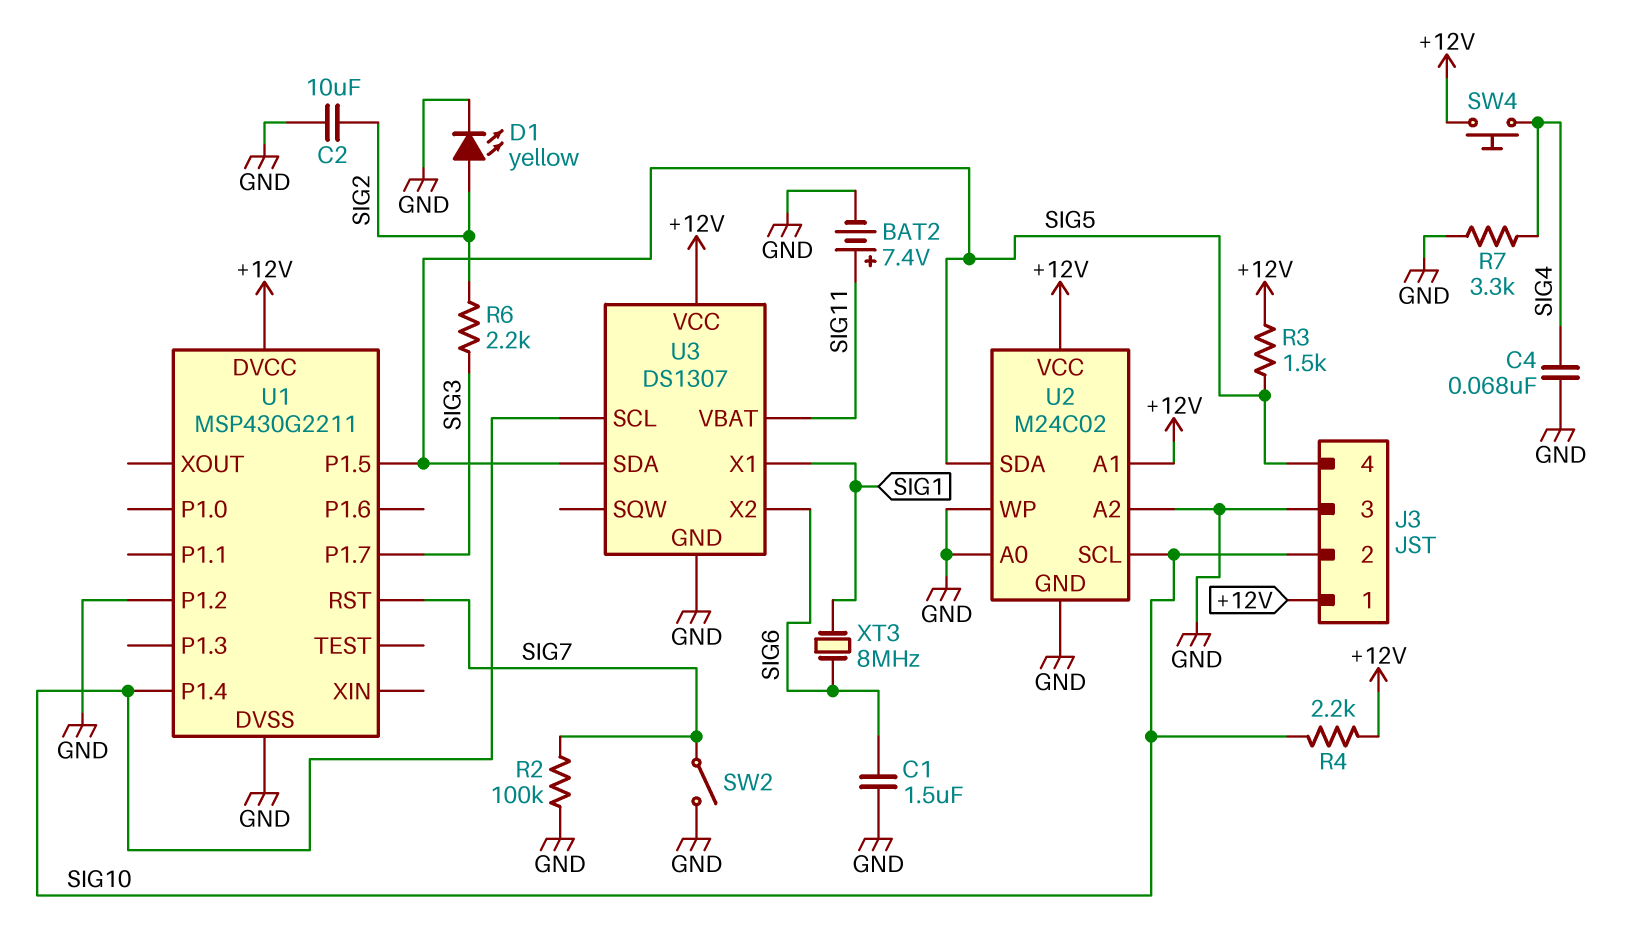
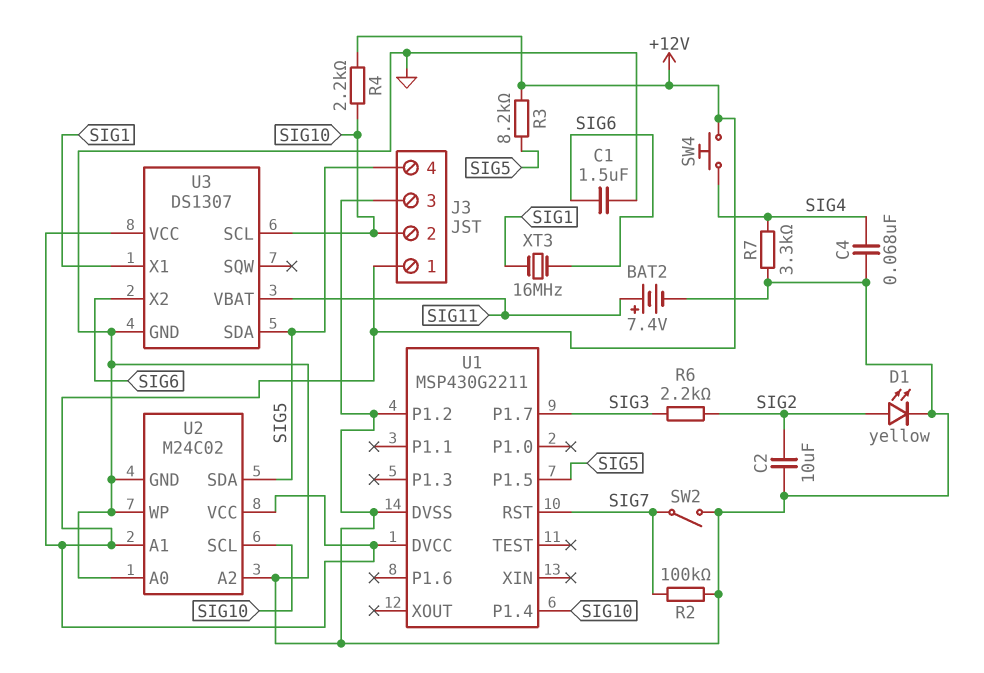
R3: 1.5k (+12V, SIG5) -> 8.2k (+12V, SIG5)
XT3: 8MHz (SIG1, SIG6) -> 16MHz (SIG1, SIG6)

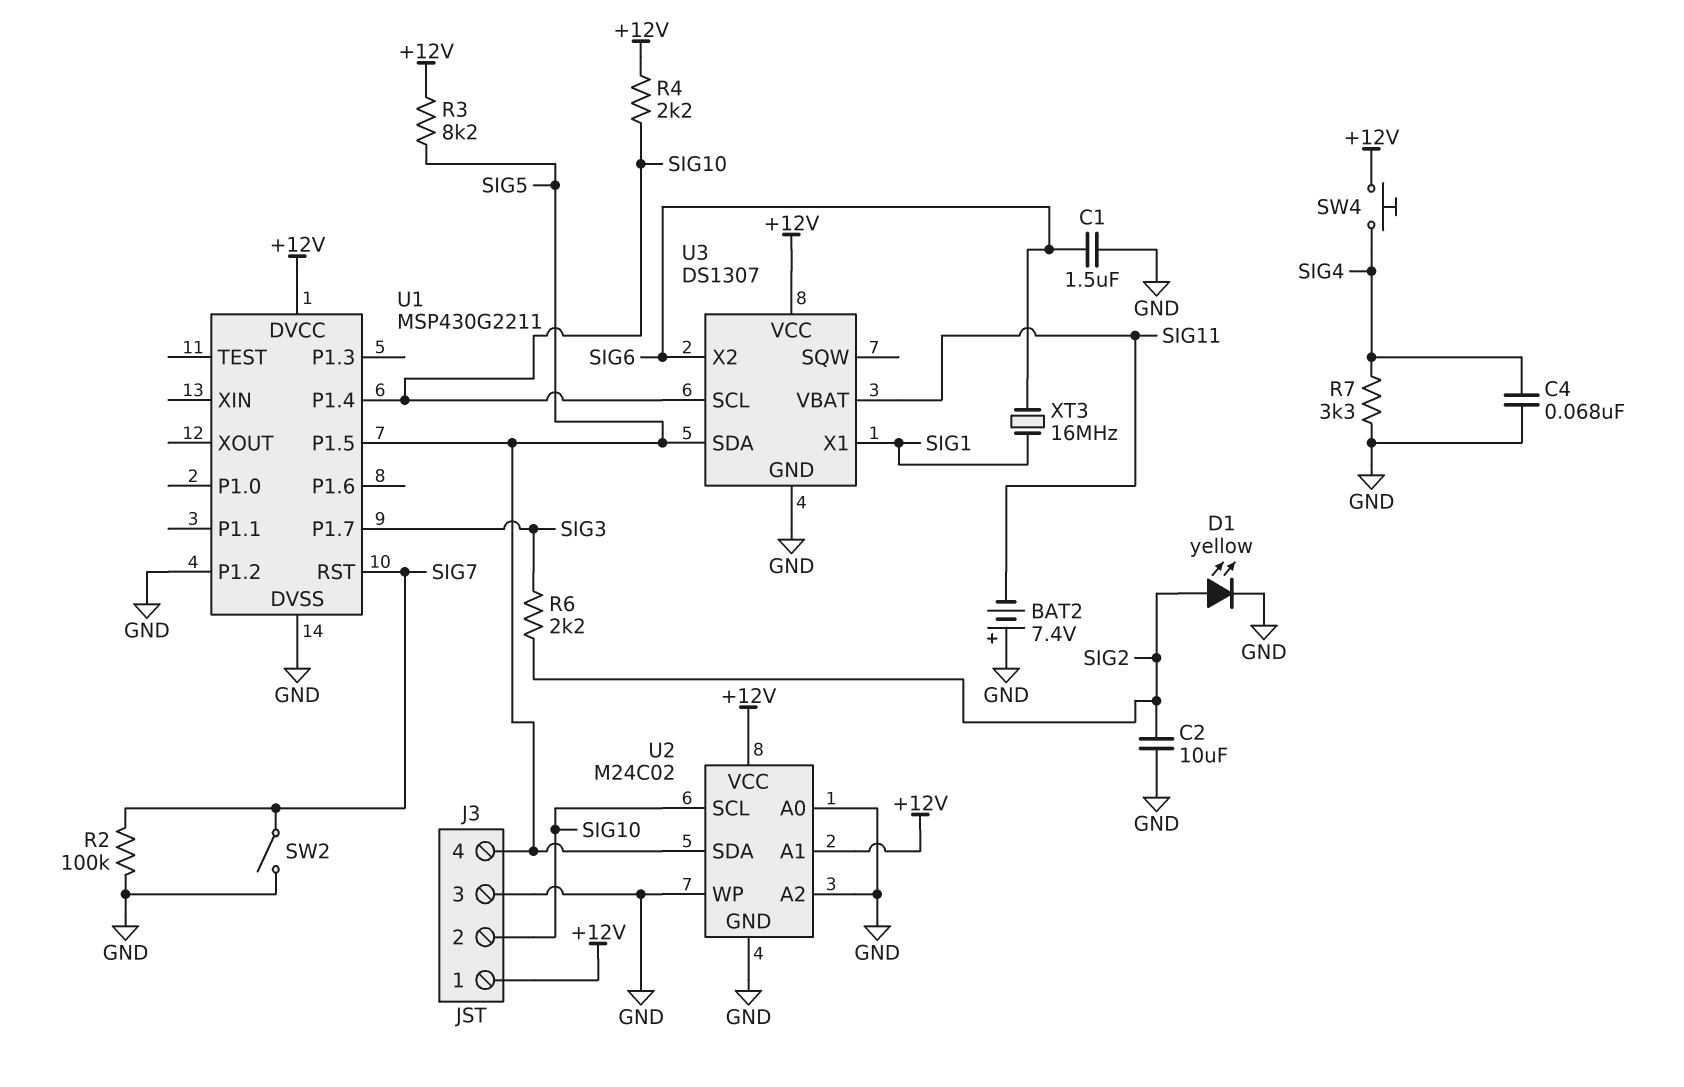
BAT2: 7.4V (plus SIG11, minus GND) -> 7.4V (plus GND, minus SIG11)

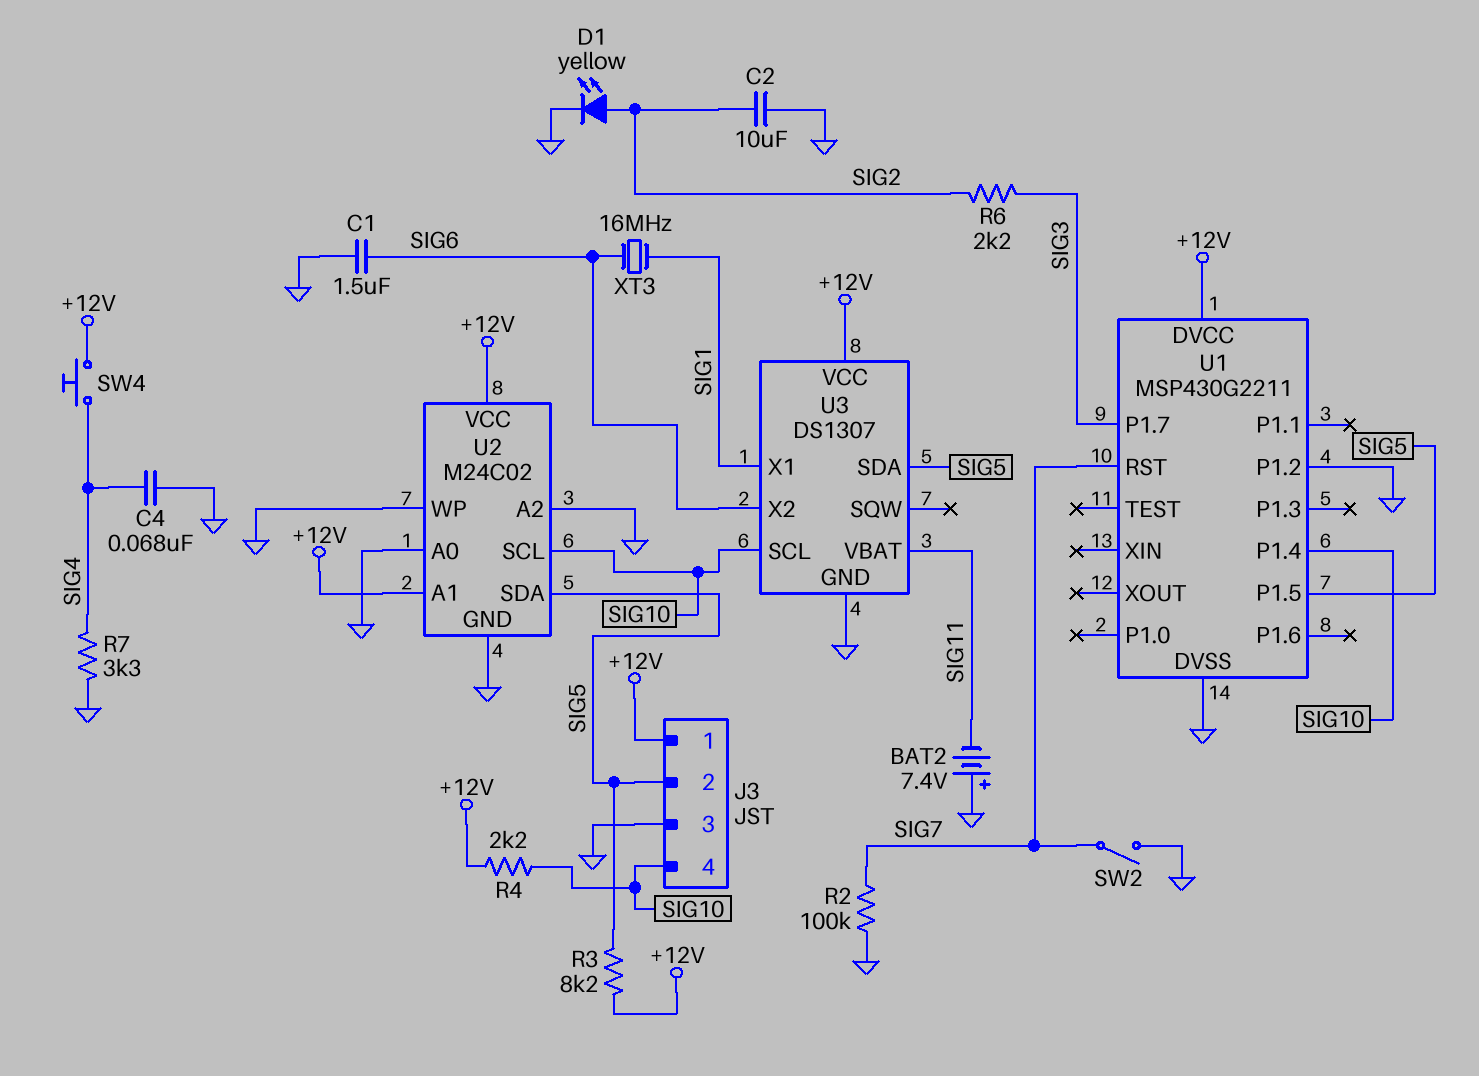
J3 pin 2: SIG10 -> SIG5
J3 pin 4: SIG5 -> SIG10

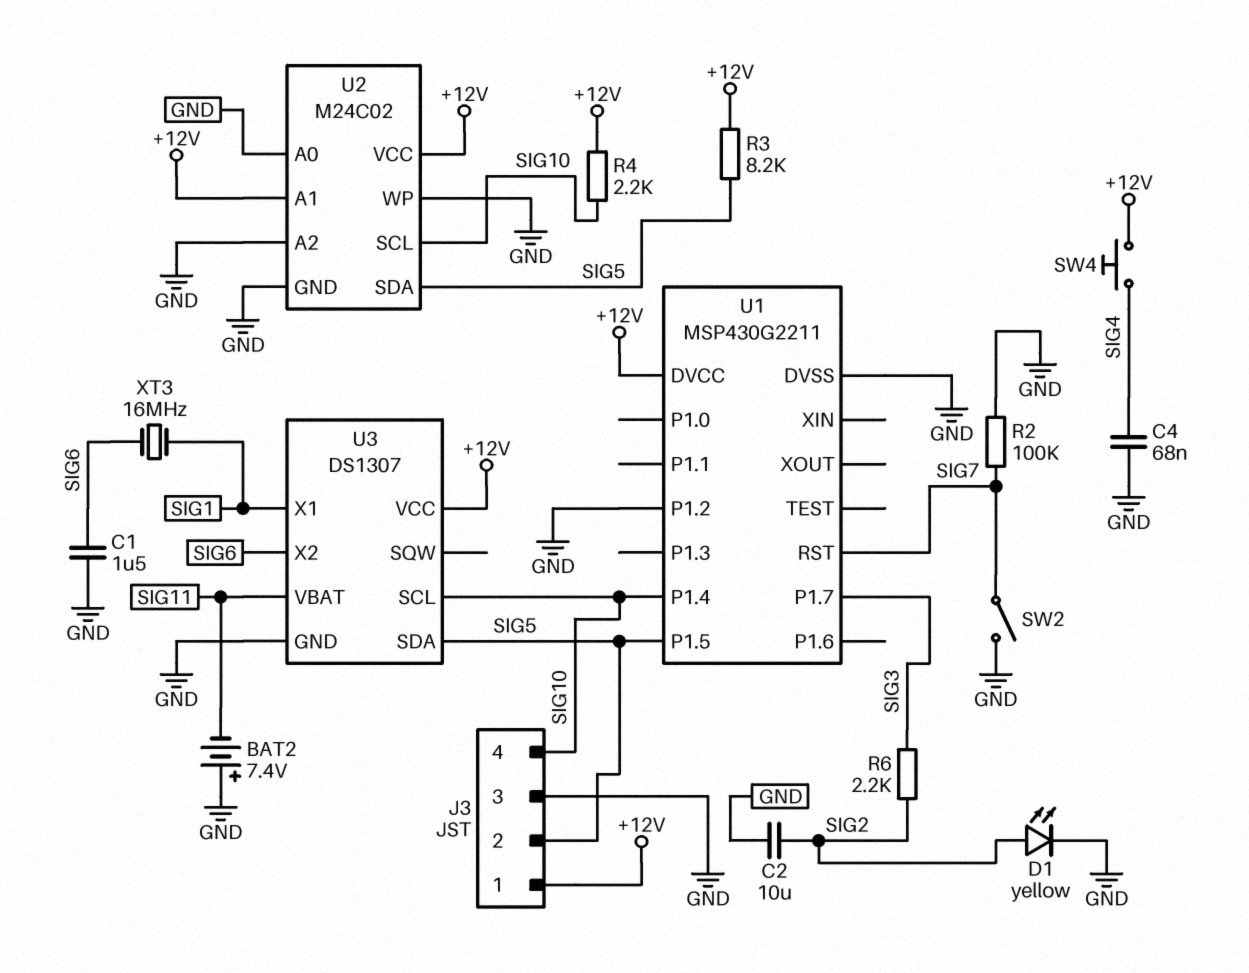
R7: 3.3k (GND, SIG4) -> none

